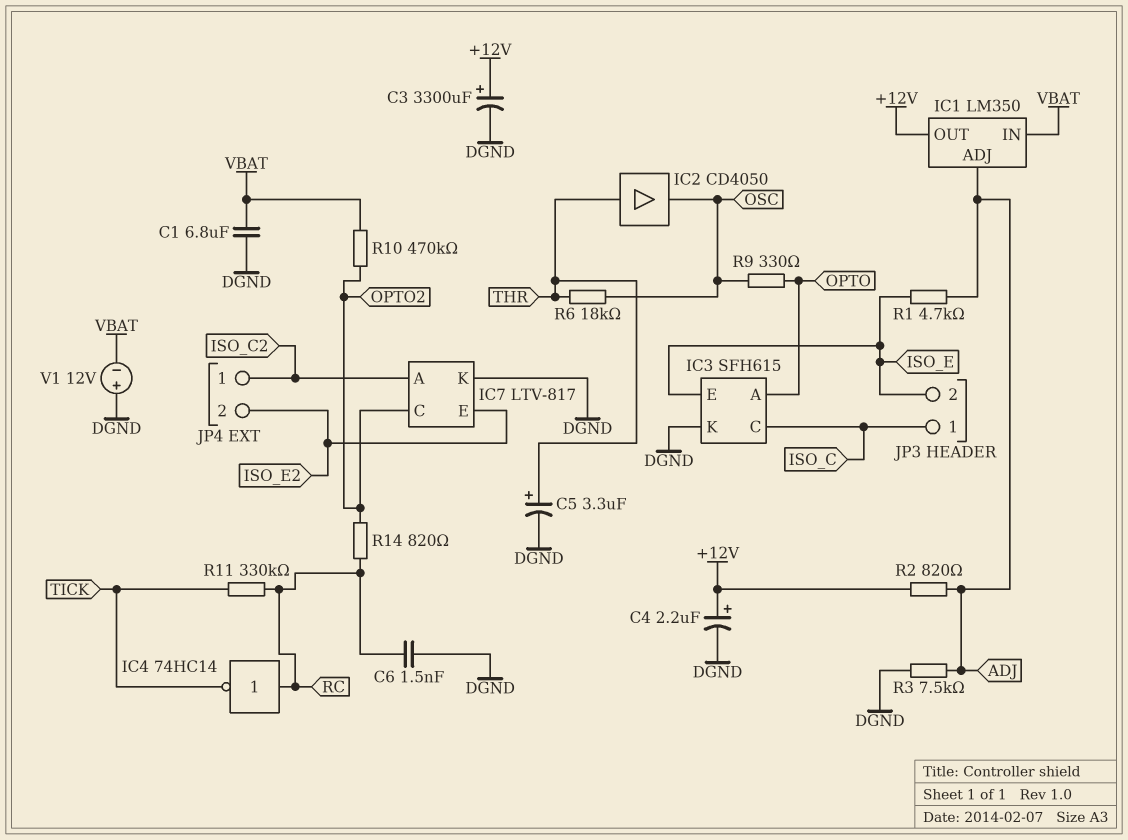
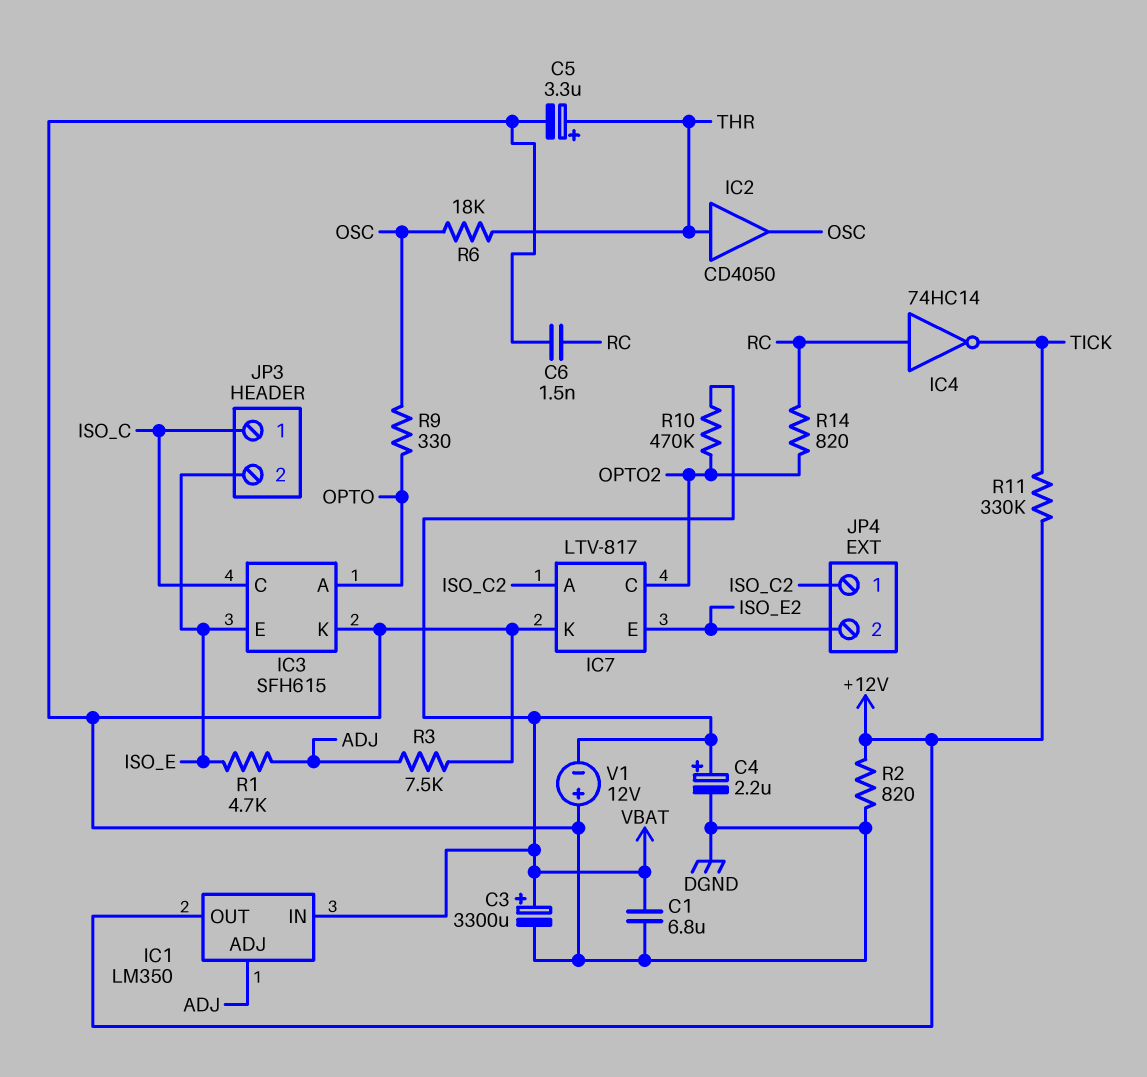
C3: 3300uF (plus +12V, minus DGND) -> 3300uF (plus VBAT, minus DGND)
C4: 2.2uF (plus +12V, minus DGND) -> 2.2uF (plus VBAT, minus DGND)
R2: 820 (+12V, ADJ) -> 820 (+12V, DGND)
R11: 330k (RC, TICK) -> 330k (+12V, TICK)

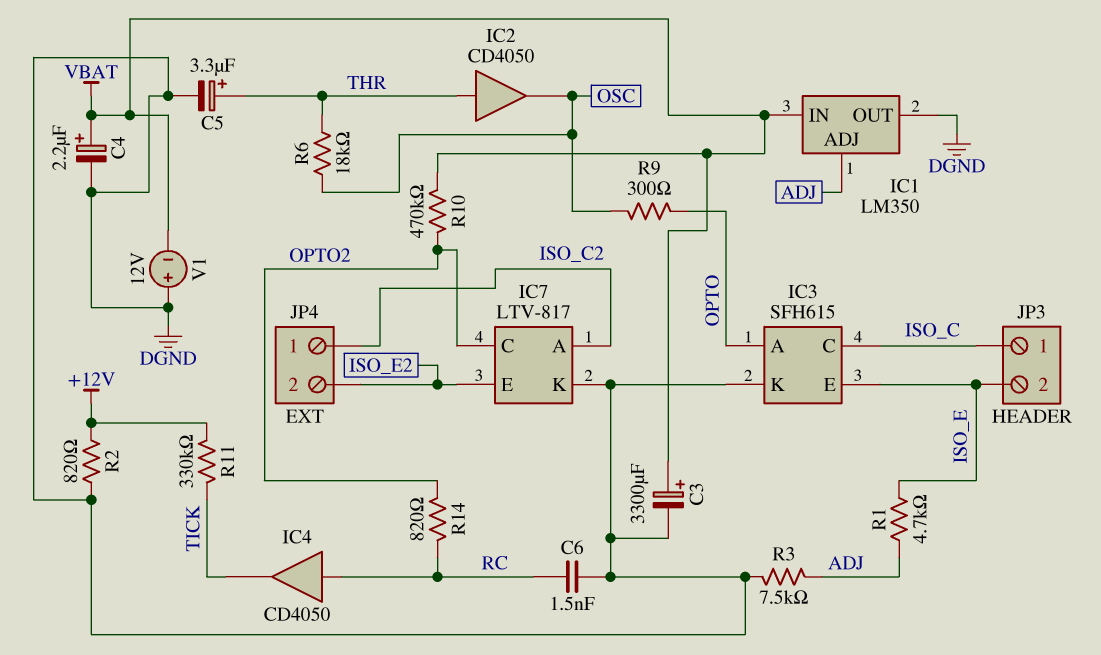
C1: 6.8uF (DGND, VBAT) -> none
IC1 pin OUT: +12V -> DGND
IC4: NOT 74HC14 (in RC, out TICK) -> buffer CD4050 (in RC, out TICK)
R9: 330 (OPTO, OSC) -> 300 (OPTO, OSC)

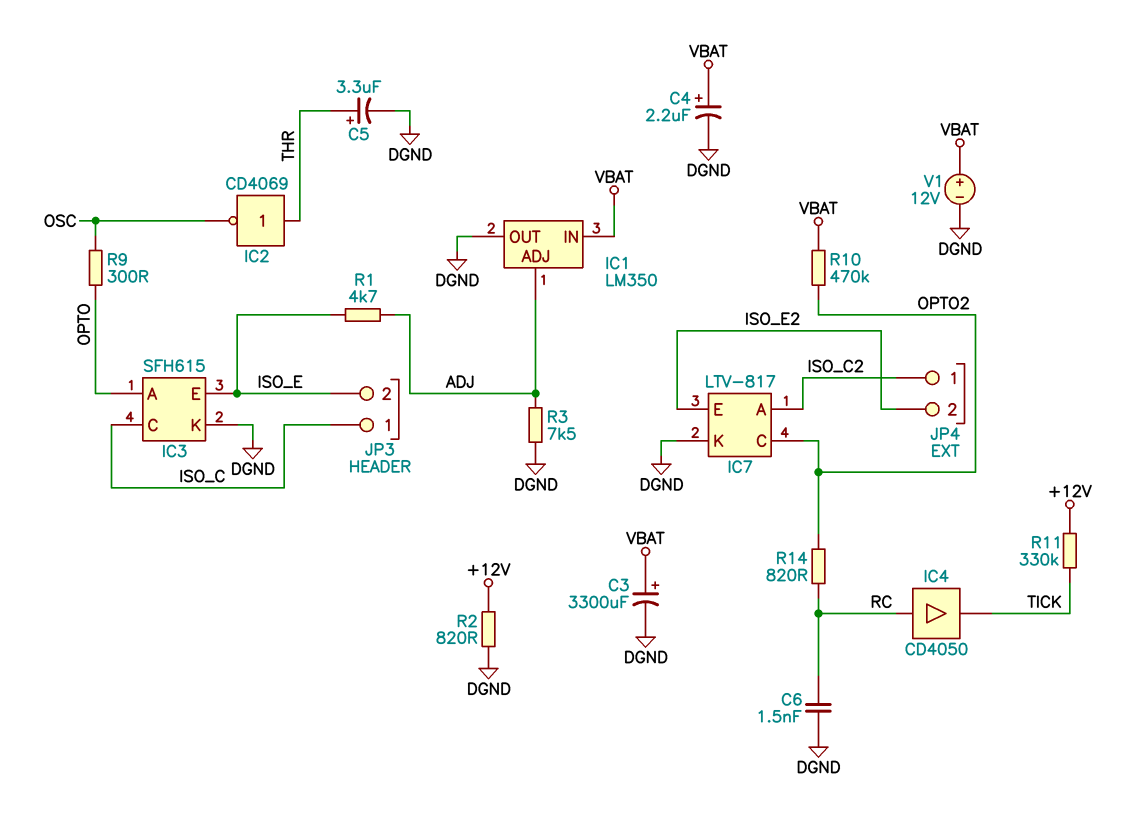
IC2: buffer CD4050 (in THR, out OSC) -> NOT CD4069 (in THR, out OSC)
R6: 18k (OSC, THR) -> none
V1: 12V (plus DGND, minus VBAT) -> 12V (plus VBAT, minus DGND)

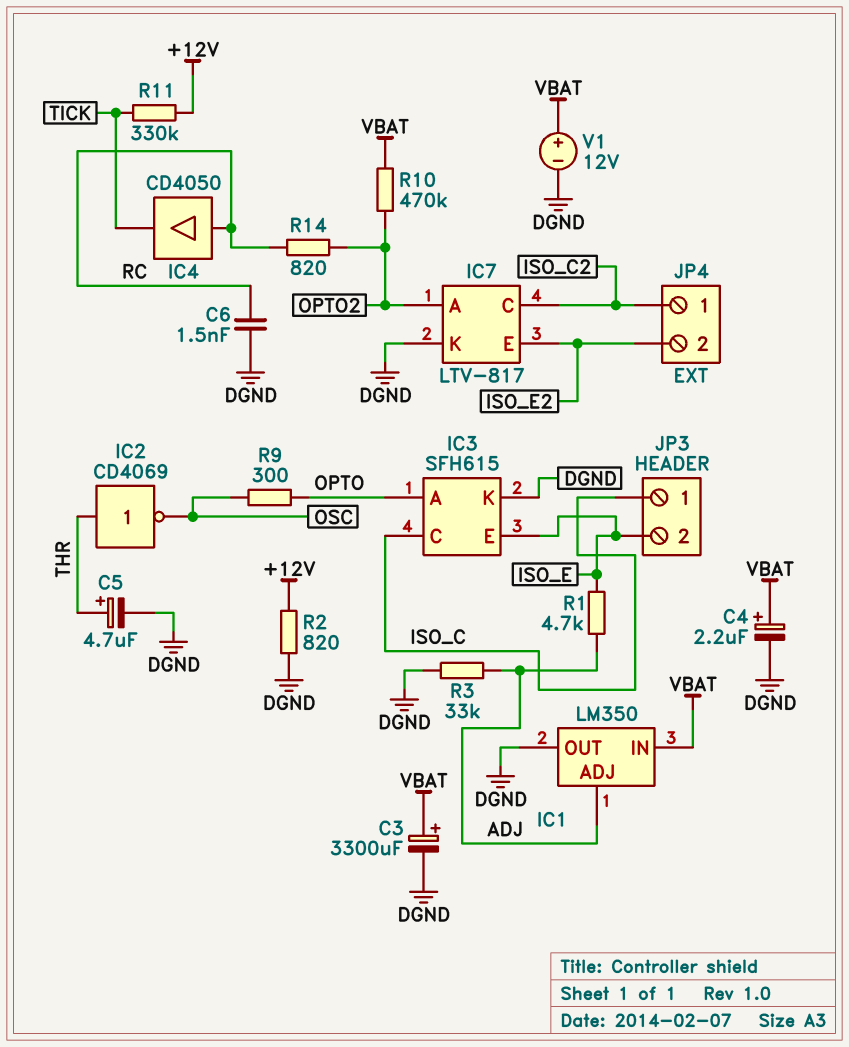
C5: 3.3uF (plus THR, minus DGND) -> 4.7uF (plus THR, minus DGND)
IC7 pin A: ISO_C2 -> OPTO2
IC7 pin C: OPTO2 -> ISO_C2
R3: 7.5k (ADJ, DGND) -> 33k (ADJ, DGND)

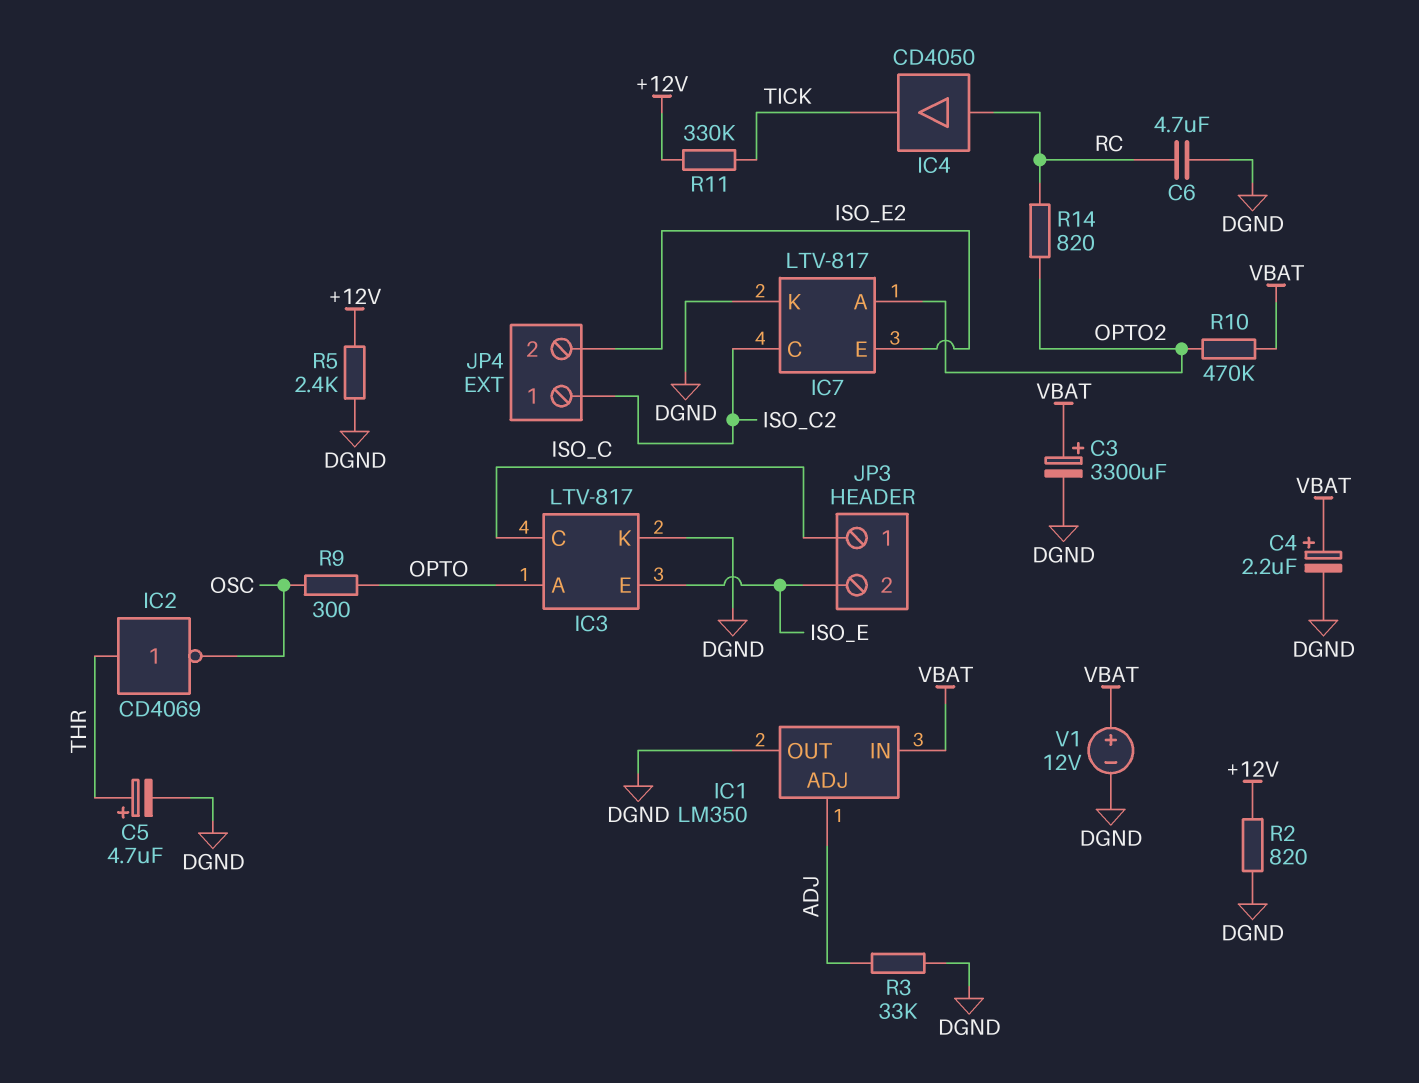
C6: 1.5nF (DGND, RC) -> 4.7uF (DGND, RC)
IC3: SFH615 -> LTV-817
R1: 4.7k (ADJ, ISO_E) -> none
R5: none -> 2.4k (+12V, DGND)

